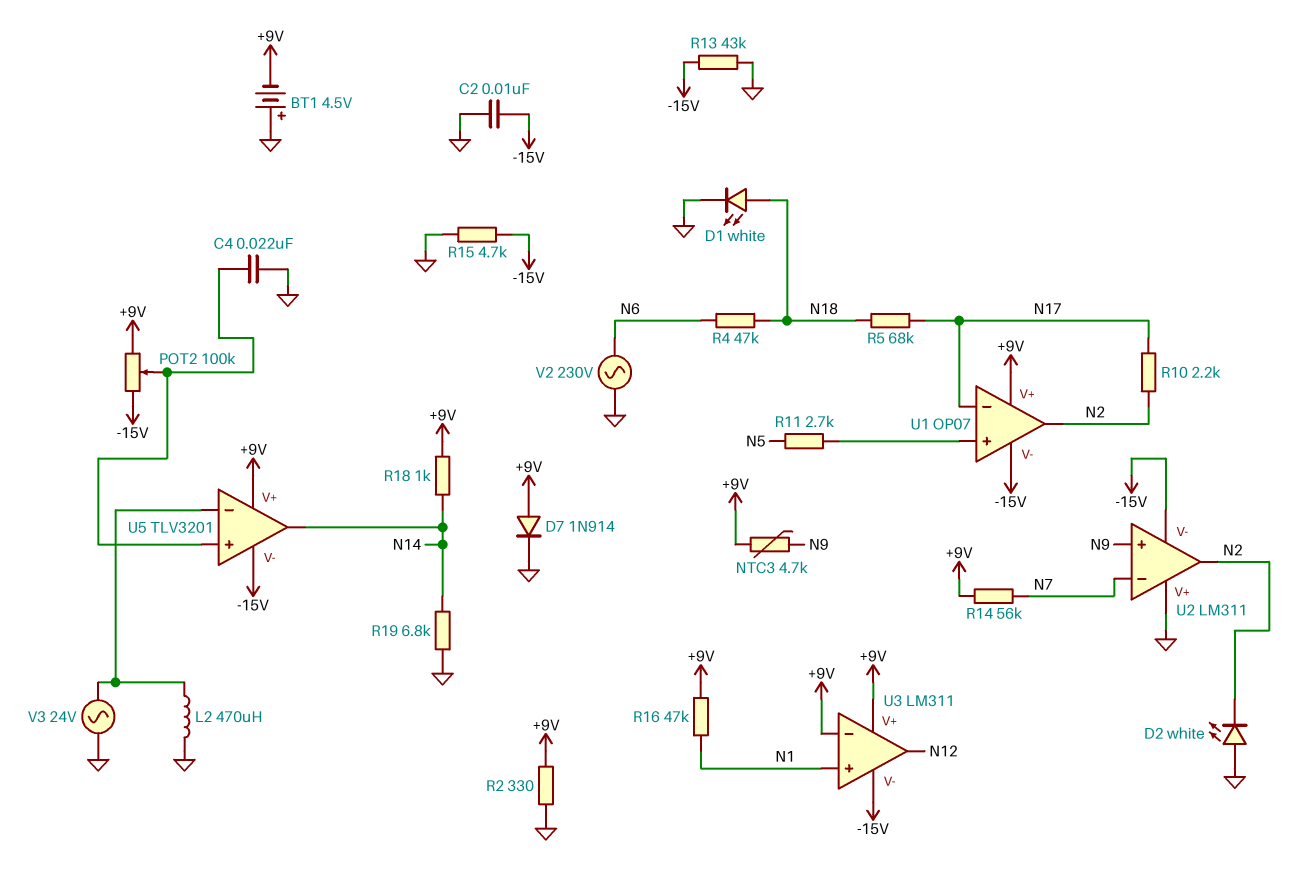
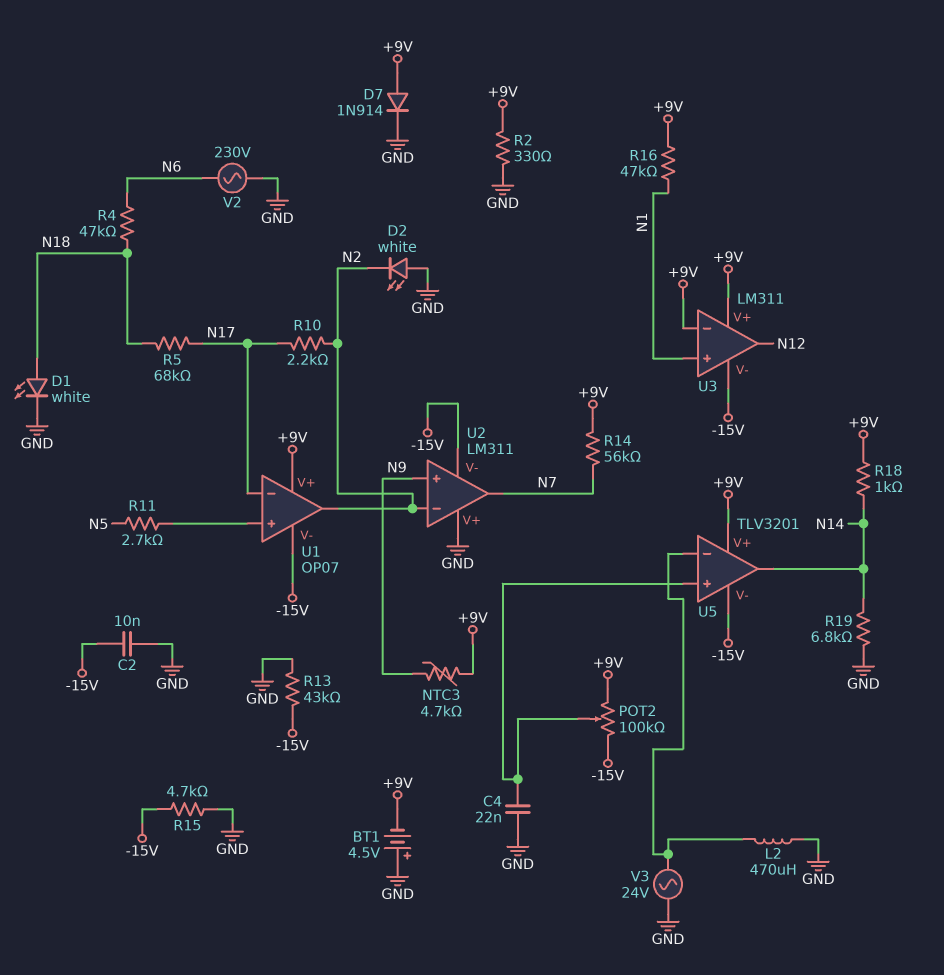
U2 pin in-: N7 -> N2
U2 pin out: N2 -> N7

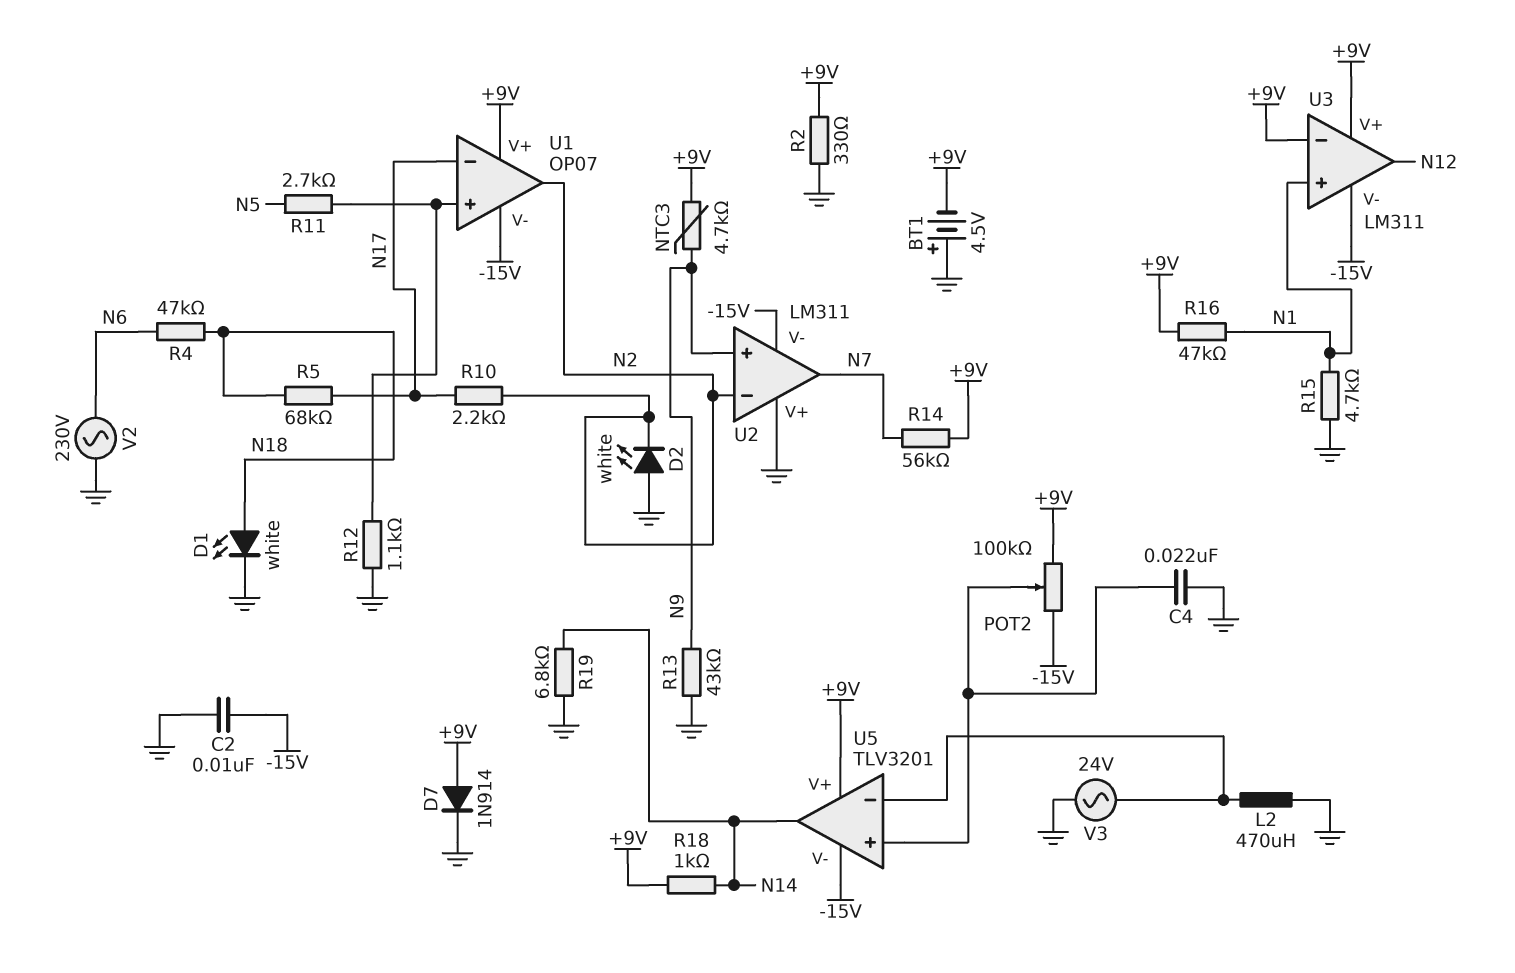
R12: none -> 1.1k (GND, U1/in+)
R13: 43k (-15V, GND) -> 43k (GND, N9)
R15: 4.7k (-15V, GND) -> 4.7k (GND, N1)

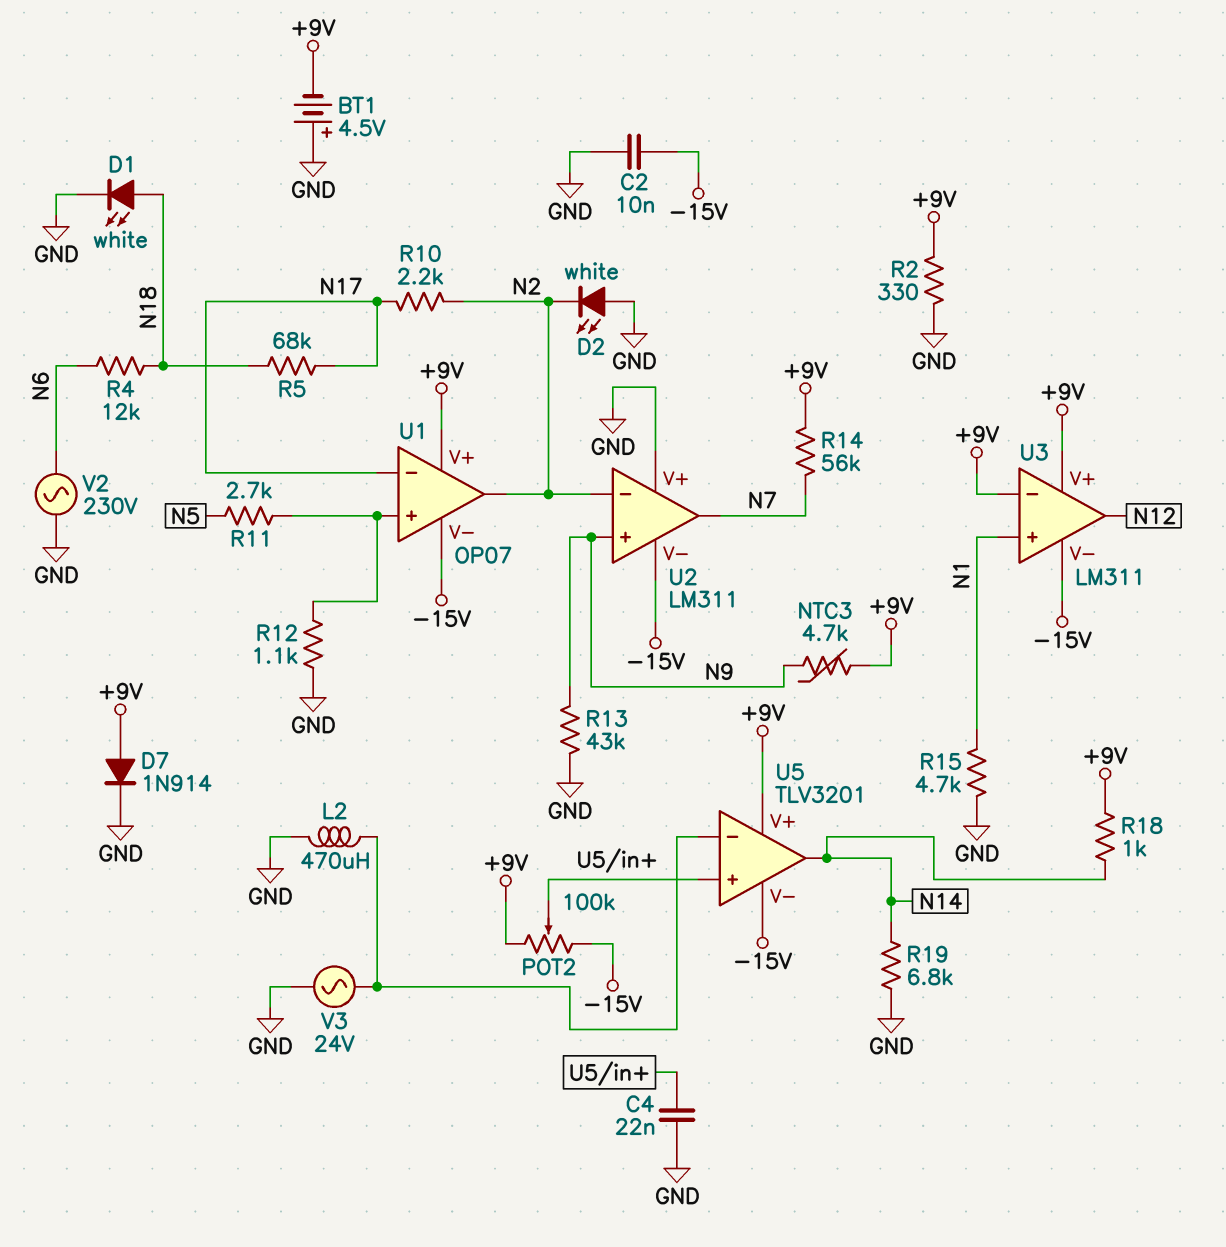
R4: 47k (N6, N18) -> 12k (N6, N18)
R16: 47k (+9V, N1) -> none

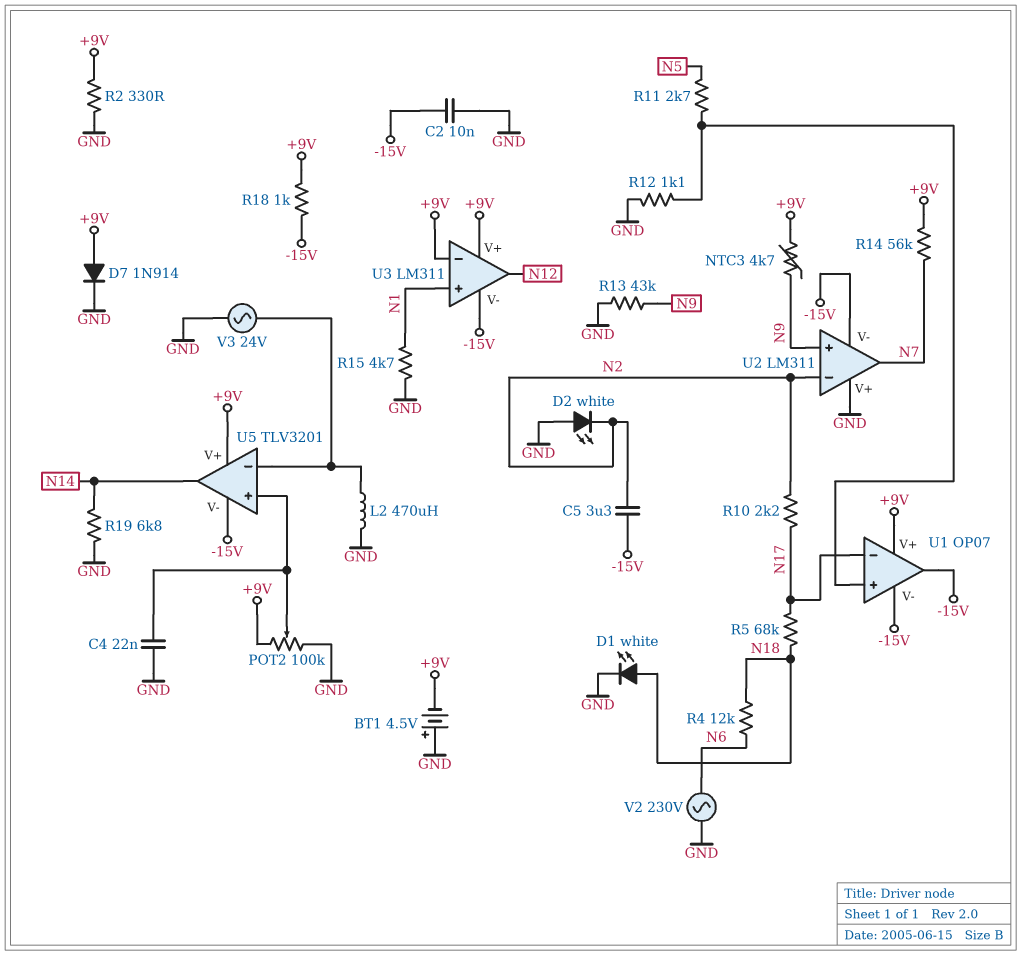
C5: none -> 3.3uF (-15V, N2)
POT2: 100k (+9V, -15V, wiper U5/in+) -> 100k (+9V, GND, wiper U5/in+)
R18: 1k (+9V, N14) -> 1k (+9V, -15V)
U1 pin out: N2 -> -15V

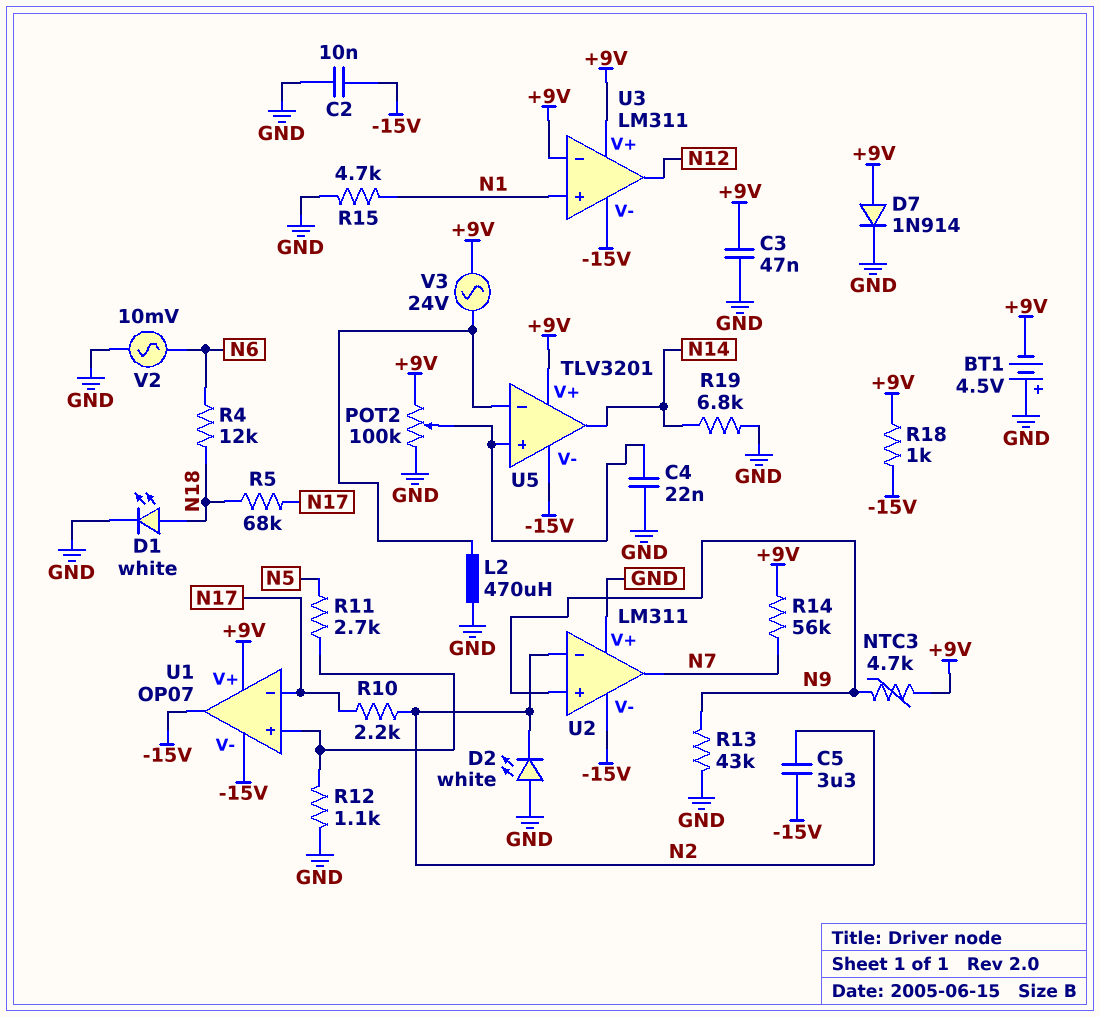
C3: none -> 47nF (+9V, GND)
R2: 330 (+9V, GND) -> none
V2: AC 230V (GND, N6) -> AC 10mV (GND, N6)
V3: AC 24V (GND, U5/in-) -> AC 24V (+9V, U5/in-)

